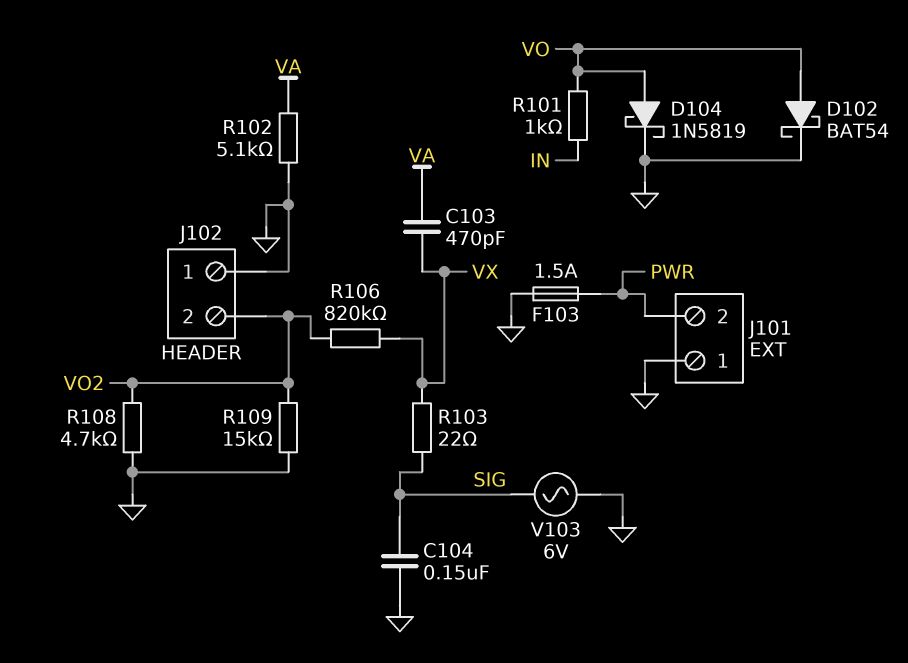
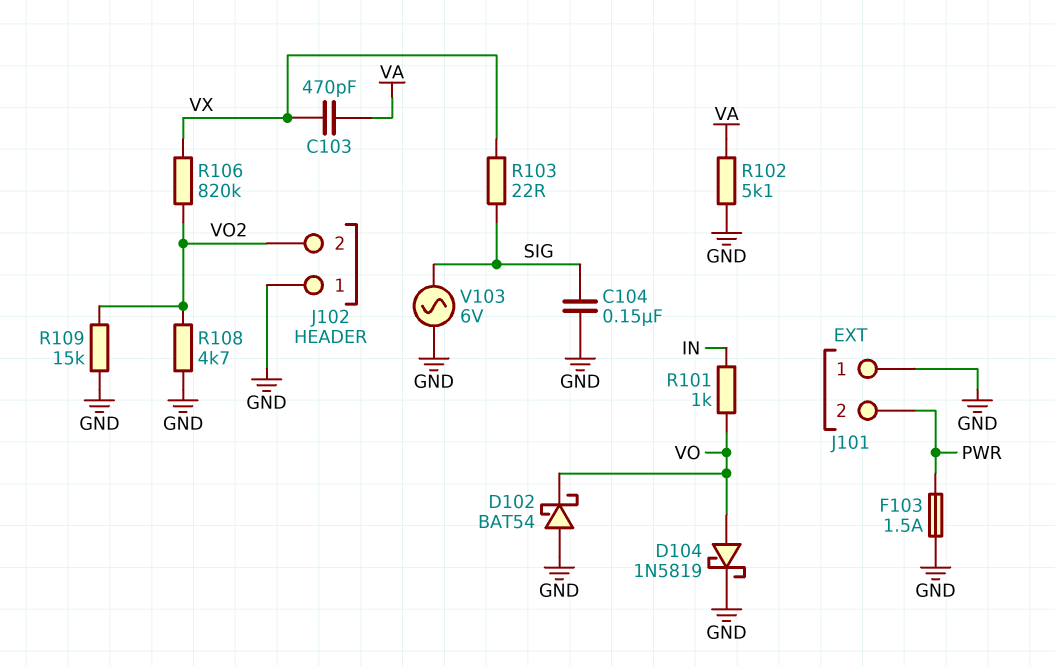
D102: schottky BAT54 (A VO, K GND) -> schottky BAT54 (A GND, K VO)

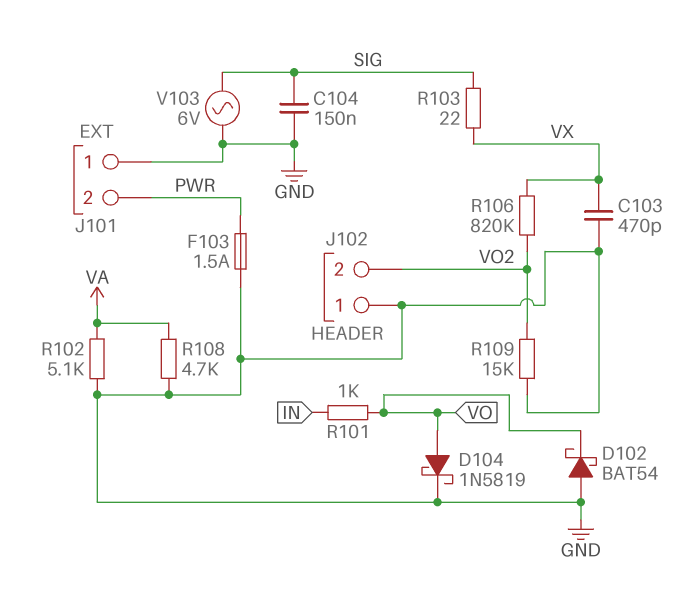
C103: 470pF (VA, VX) -> 470pF (GND, VX)
R108: 4.7k (GND, VO2) -> 4.7k (GND, VA)

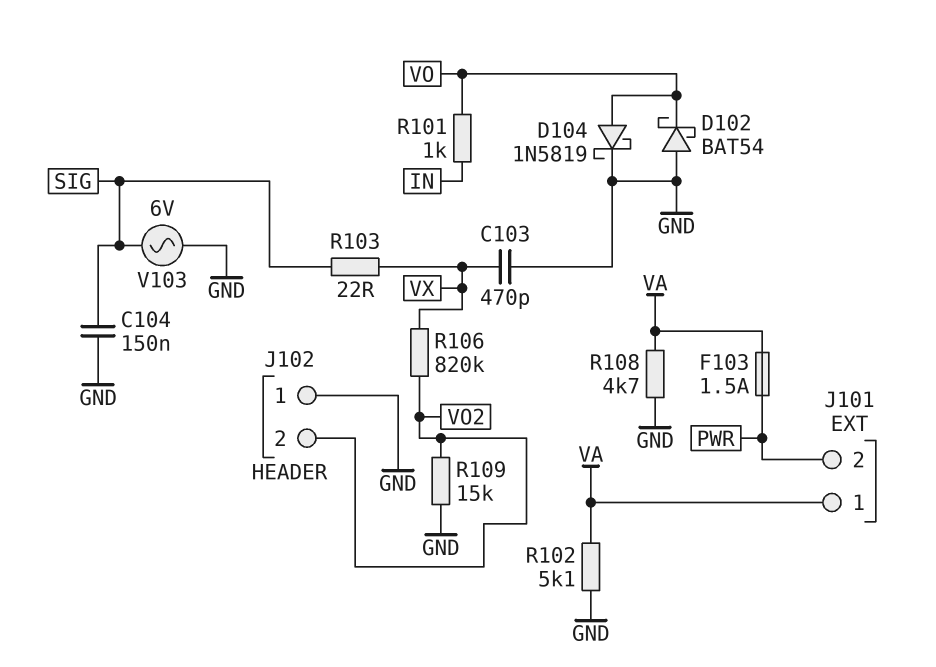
F103: 1.5A (GND, PWR) -> 1.5A (PWR, VA)
J101 pin 1: GND -> VA

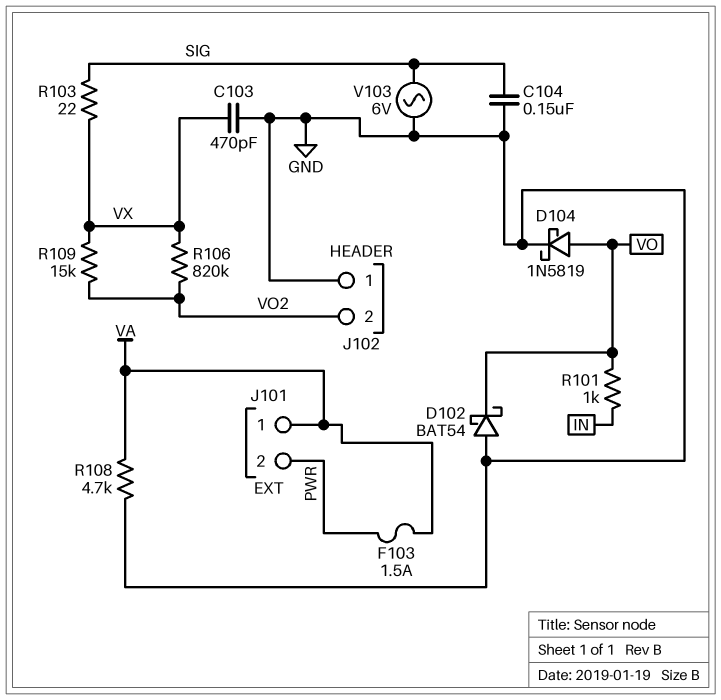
R102: 5.1k (GND, VA) -> none
R109: 15k (GND, VO2) -> 15k (VO2, VX)

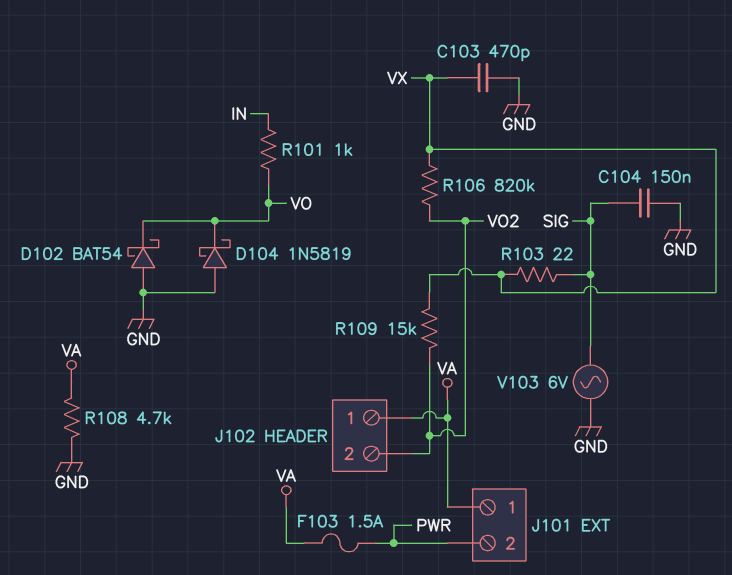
D104: schottky 1N5819 (A VO, K GND) -> schottky 1N5819 (A GND, K VO)
J102 pin 1: GND -> VA

